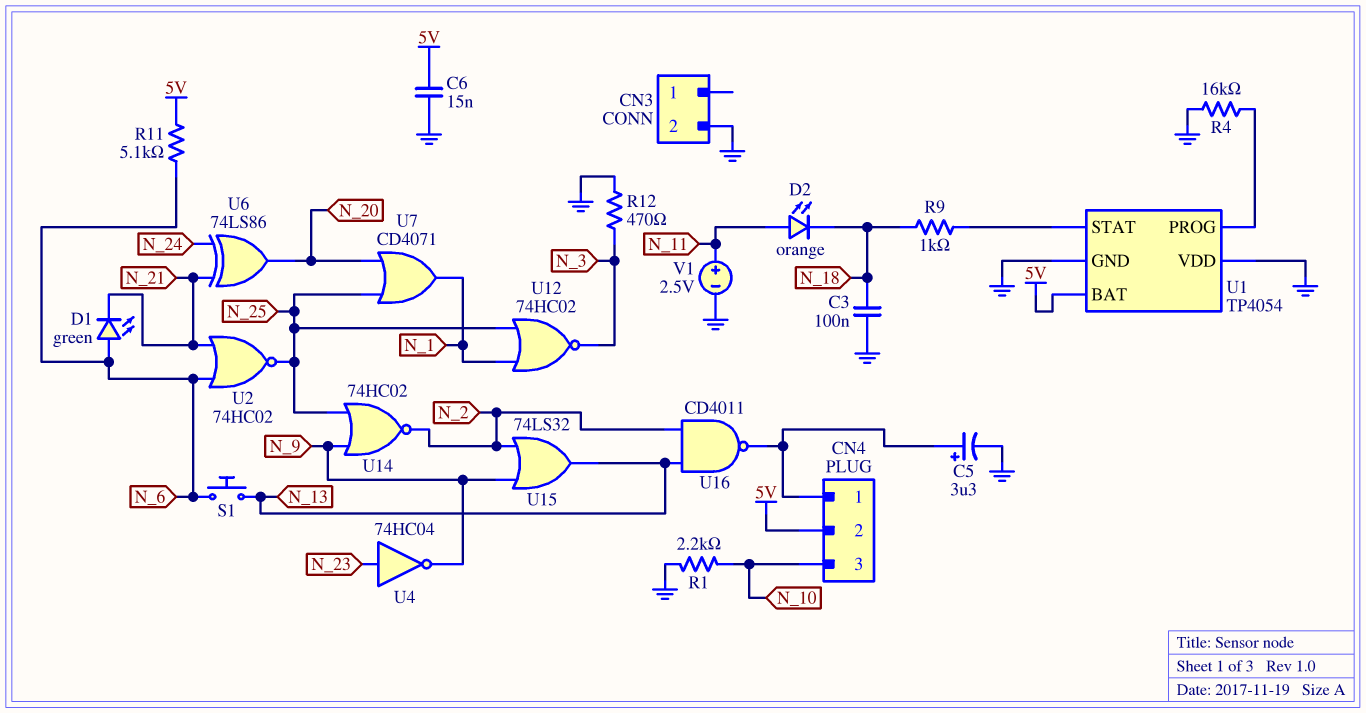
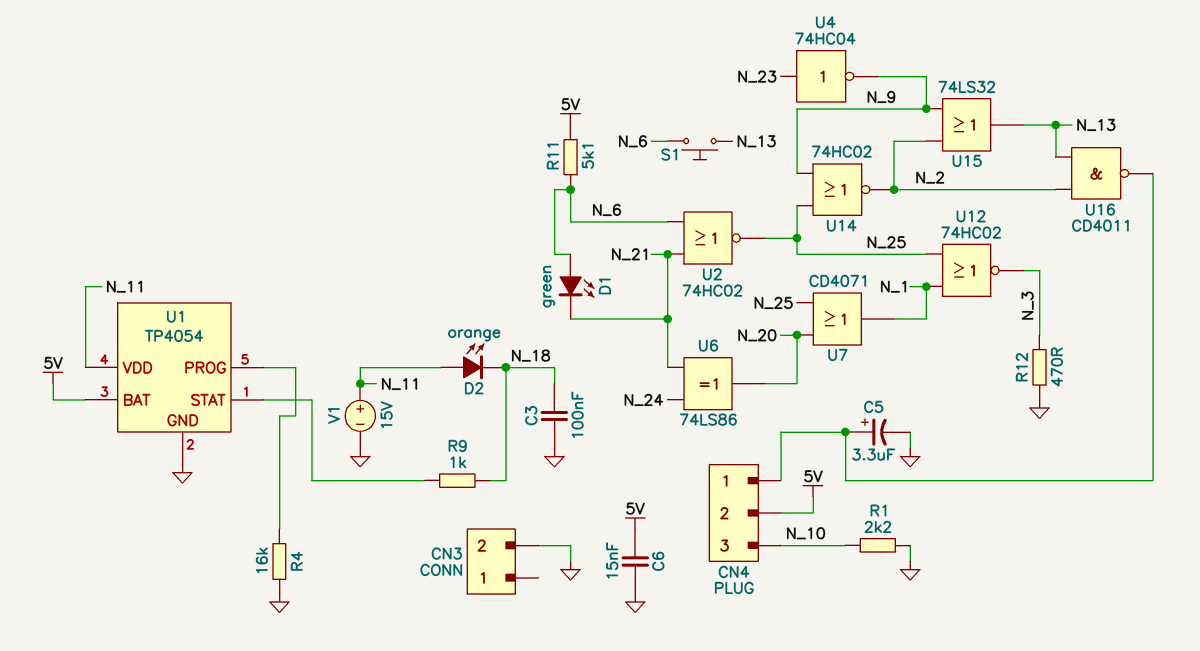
U1 pin VDD: GND -> N_11
V1: 2.5V (plus N_11, minus GND) -> 15V (plus N_11, minus GND)

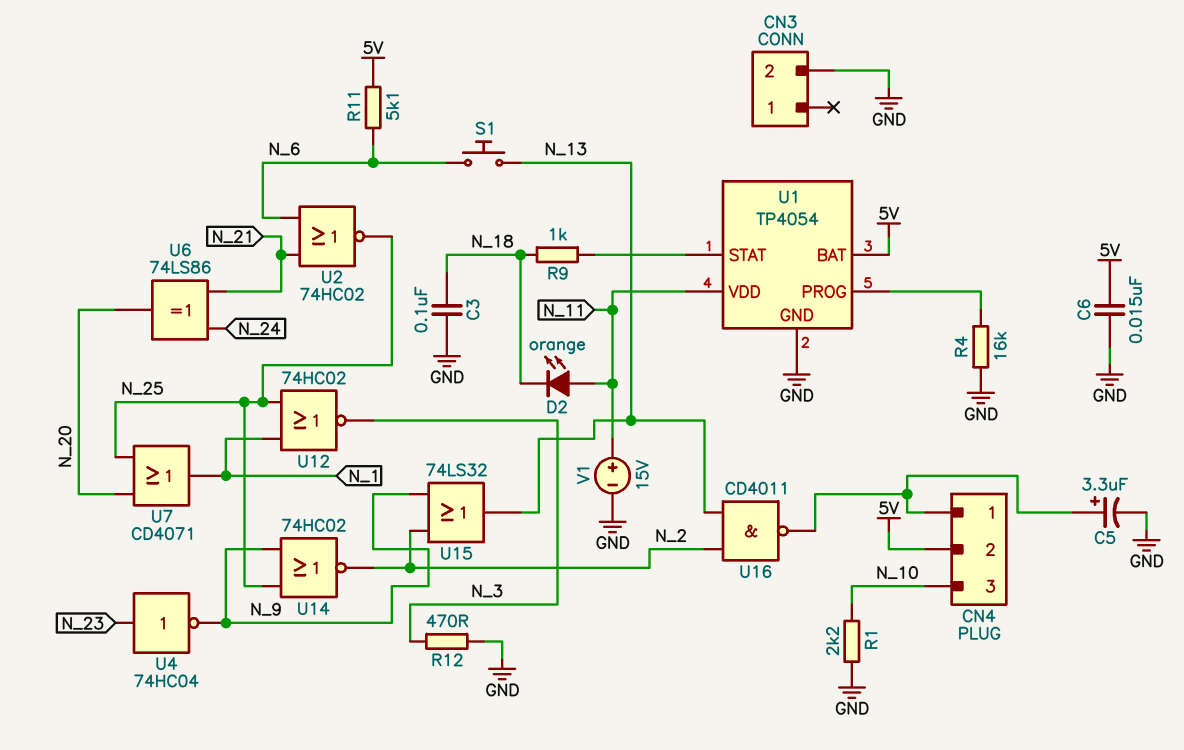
D1: LED green (A N_6, K N_21) -> none

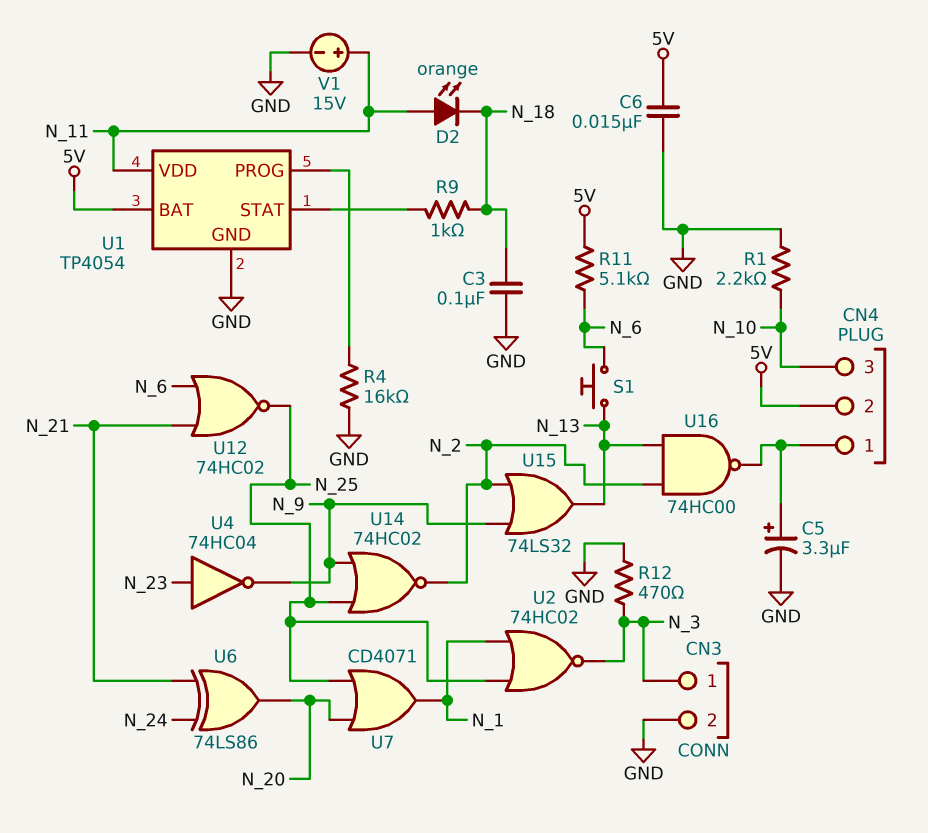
CN3 pin 1: none -> N_3
U2: NOR 74HC02 (in N_6, in N_21, out N_25) -> NOR 74HC02 (in N_1, in N_25, out N_3)
U12: NOR 74HC02 (in N_1, in N_25, out N_3) -> NOR 74HC02 (in N_6, in N_21, out N_25)
U16: NAND CD4011 (in N_2, in N_13, out CN4/1) -> NAND 74HC00 (in N_2, in N_13, out CN4/1)

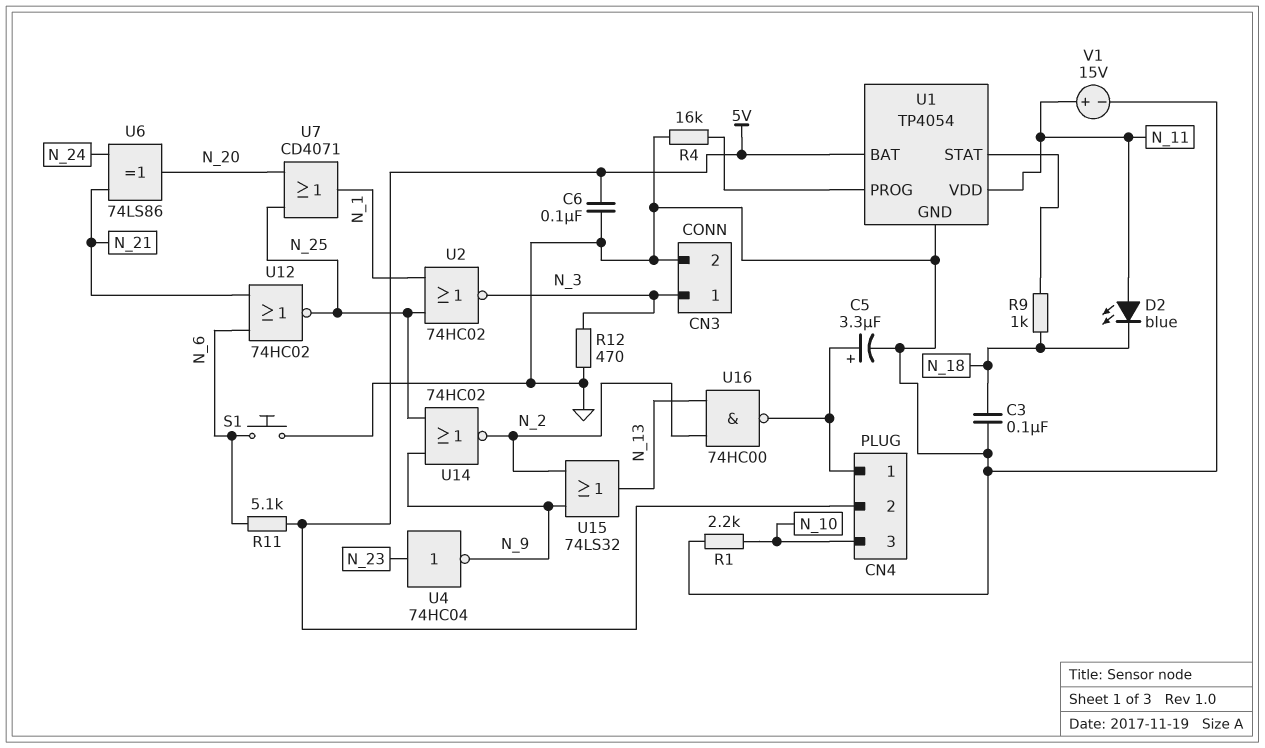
C6: 15nF (5V, GND) -> 100nF (5V, GND)
D2: LED orange (A N_11, K N_18) -> LED blue (A N_11, K N_18)
S1: button (N_6, N_13) -> button (GND, N_6)

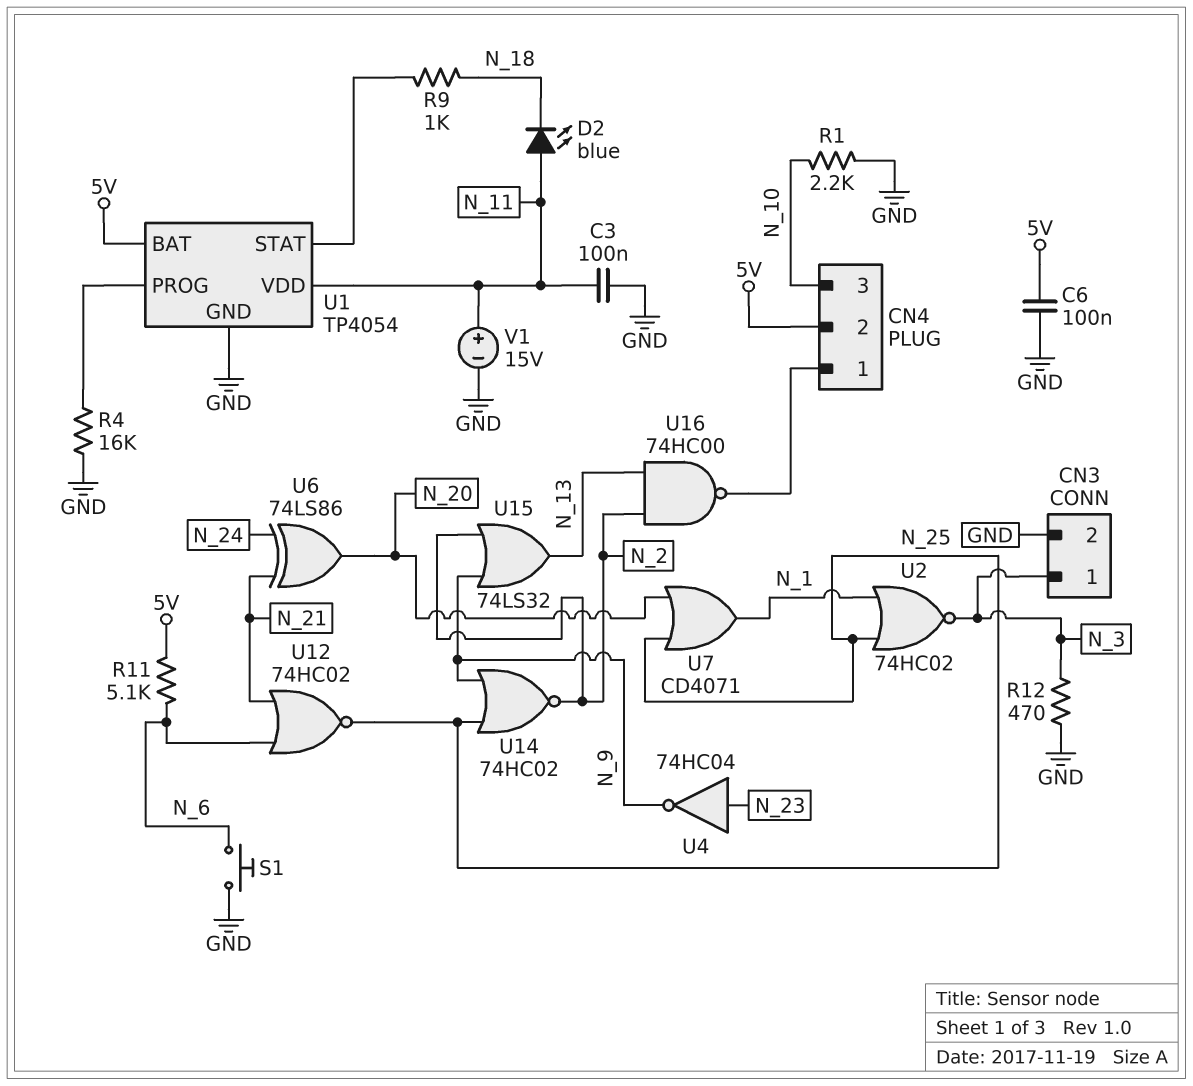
C3: 100nF (GND, N_18) -> 100nF (GND, N_11)
C5: 3.3uF (plus CN4/1, minus GND) -> none

